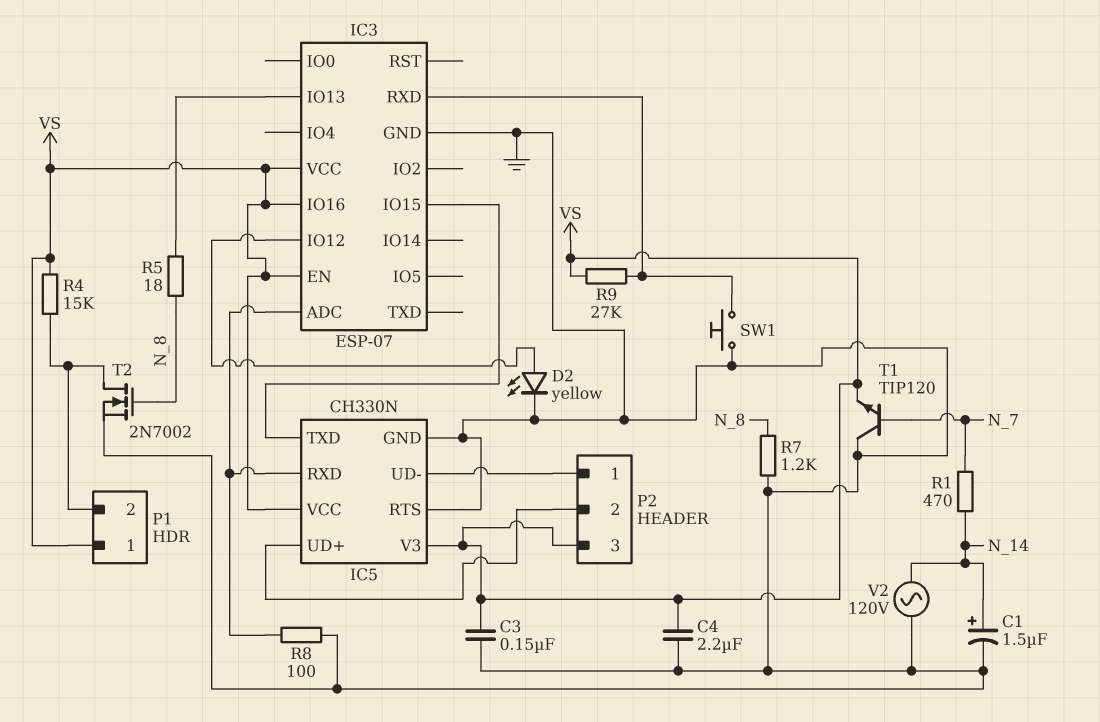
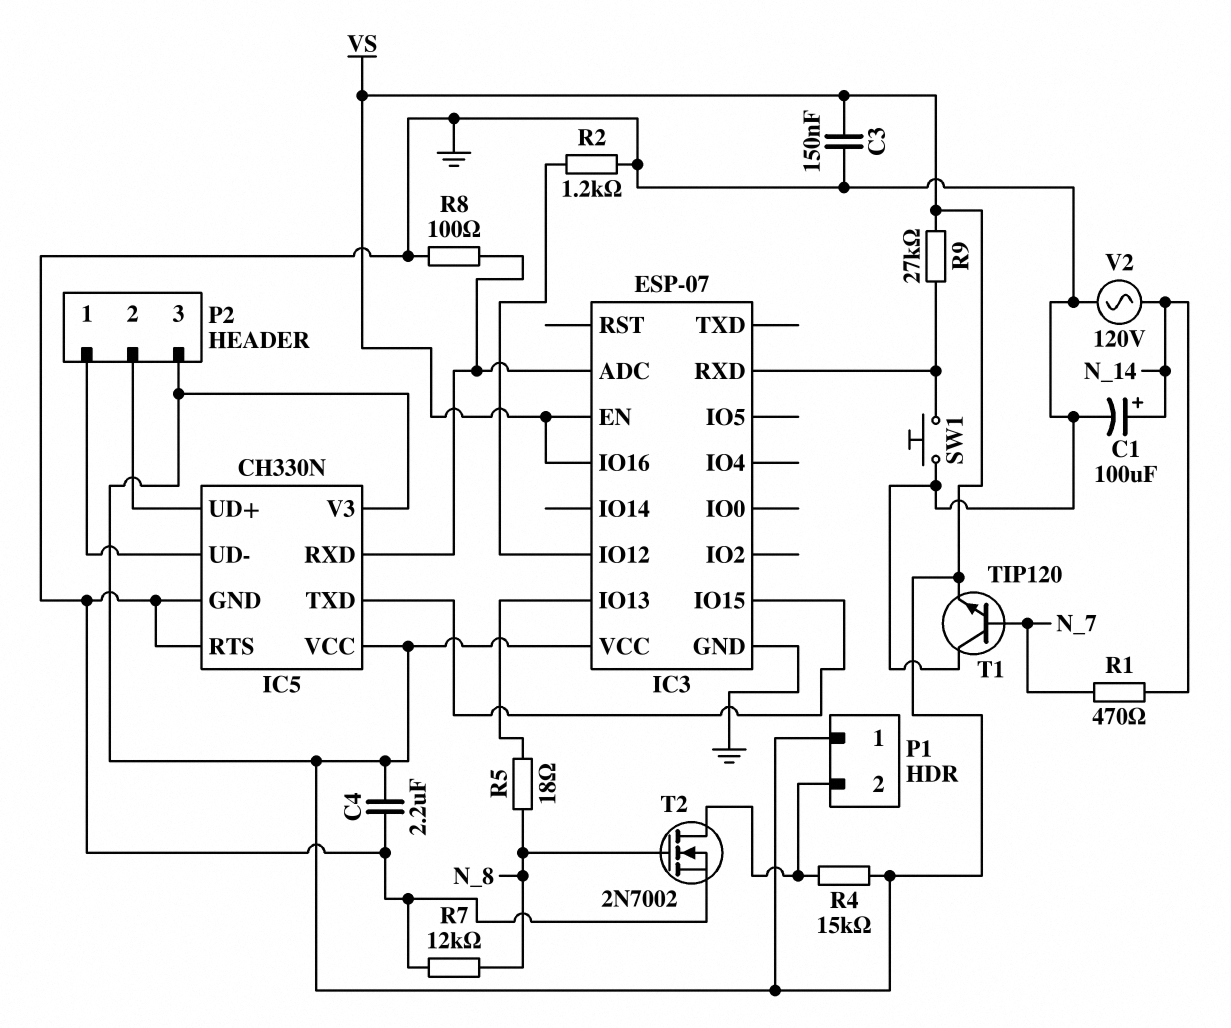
C1: 1.5uF (plus N_14, minus GND) -> 100uF (plus N_14, minus GND)
D2: LED yellow (A IC3/IO12, K GND) -> none
R2: none -> 1.2k (GND, IC3/IO12)
R7: 1.2k (GND, N_8) -> 12k (GND, N_8)

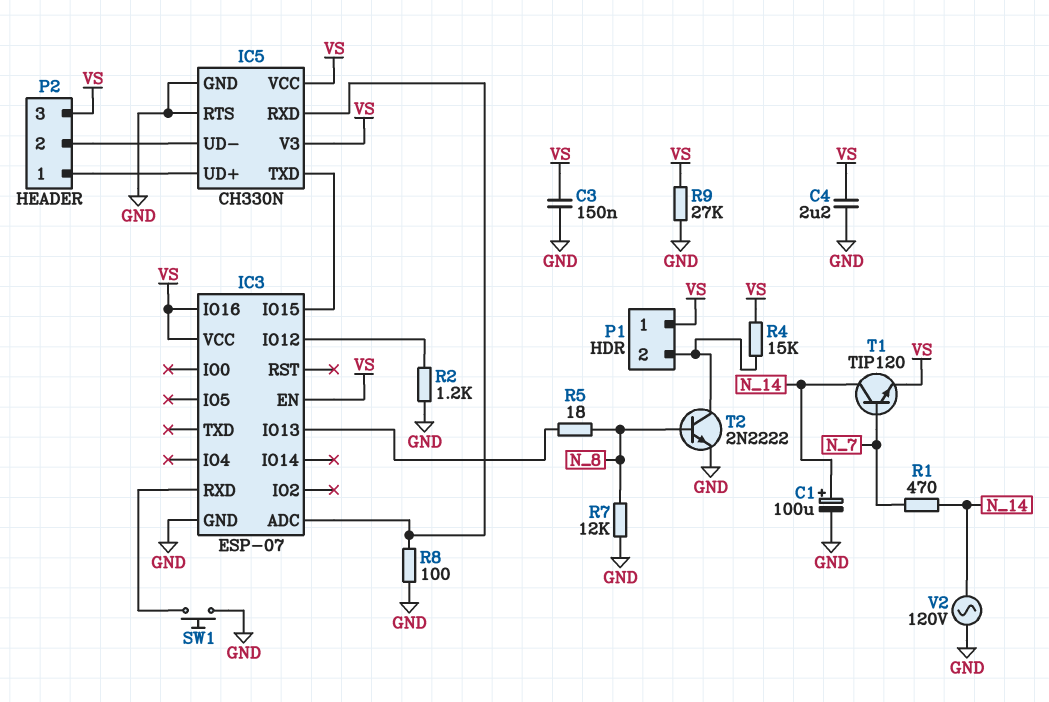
P2 pin 1: IC5/UD- -> IC5/UD+
P2 pin 2: IC5/UD+ -> IC5/UD-
R9: 27k (IC3/RXD, VS) -> 27k (GND, VS)
T1: NPN TIP120 (B N_7, C GND, E VS) -> NPN TIP120 (B N_7, C N_14, E VS)
T2: NMOS 2N7002 (G N_8, D P1/2, S GND) -> NPN 2N2222 (B N_8, C P1/2, E GND)

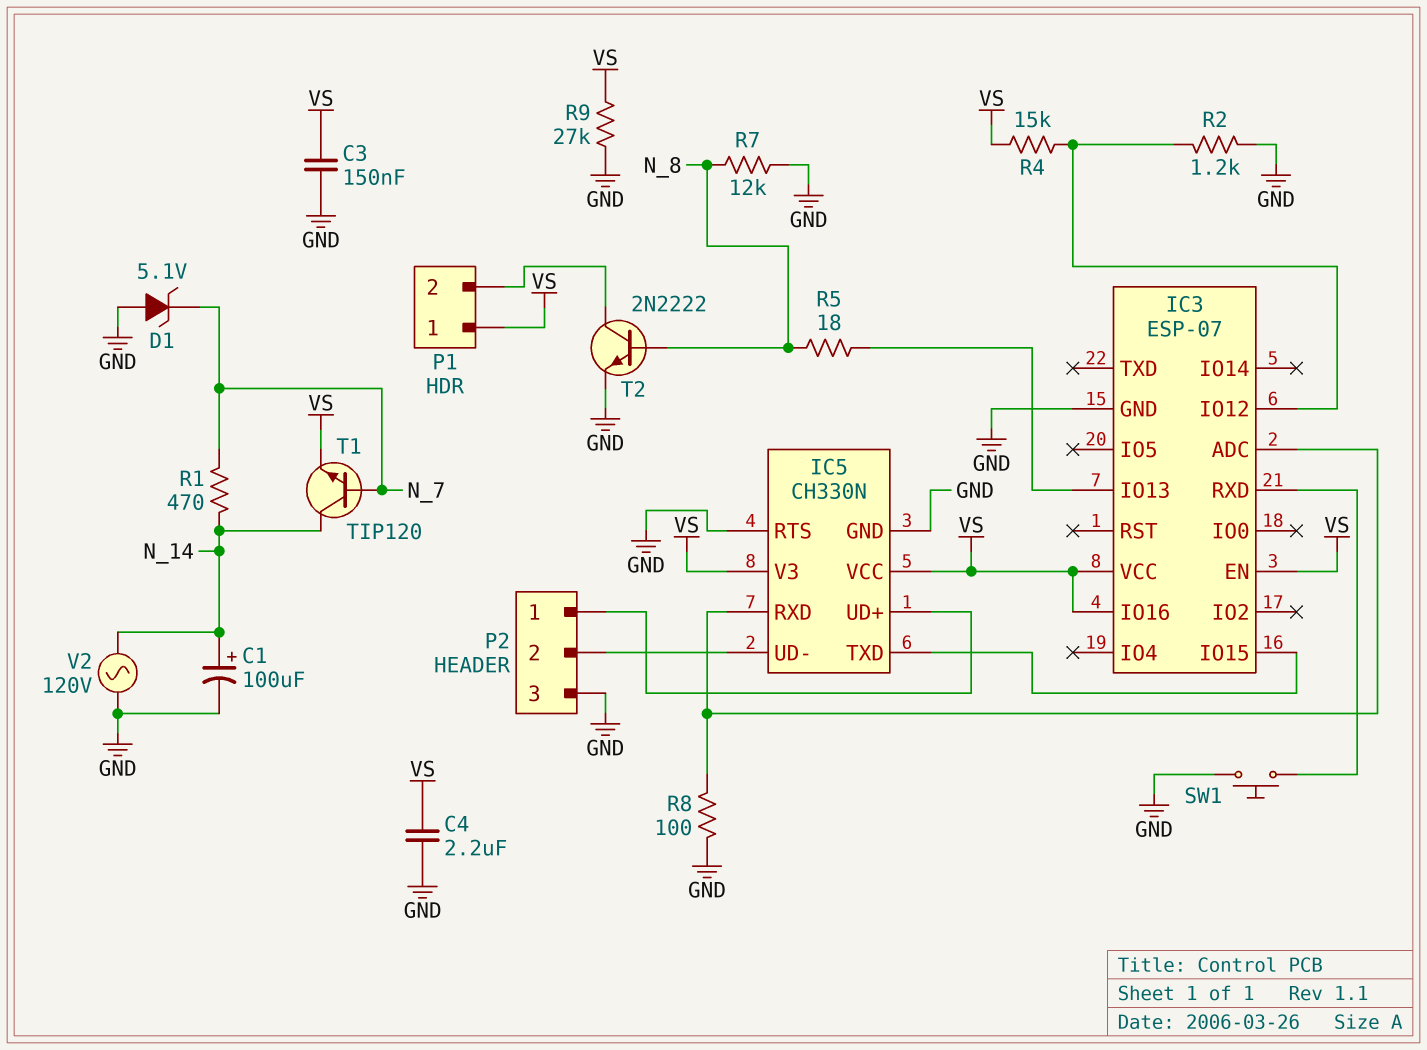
D1: none -> zener 5.1V (A GND, K N_7)
P2 pin 3: VS -> GND
R4: 15k (P1/2, VS) -> 15k (IC3/IO12, VS)

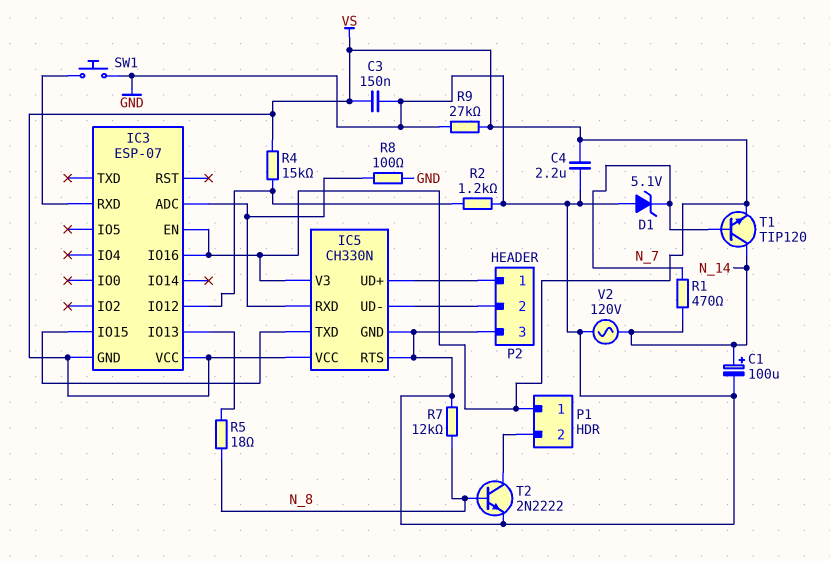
IC3 pin GND: GND -> VS

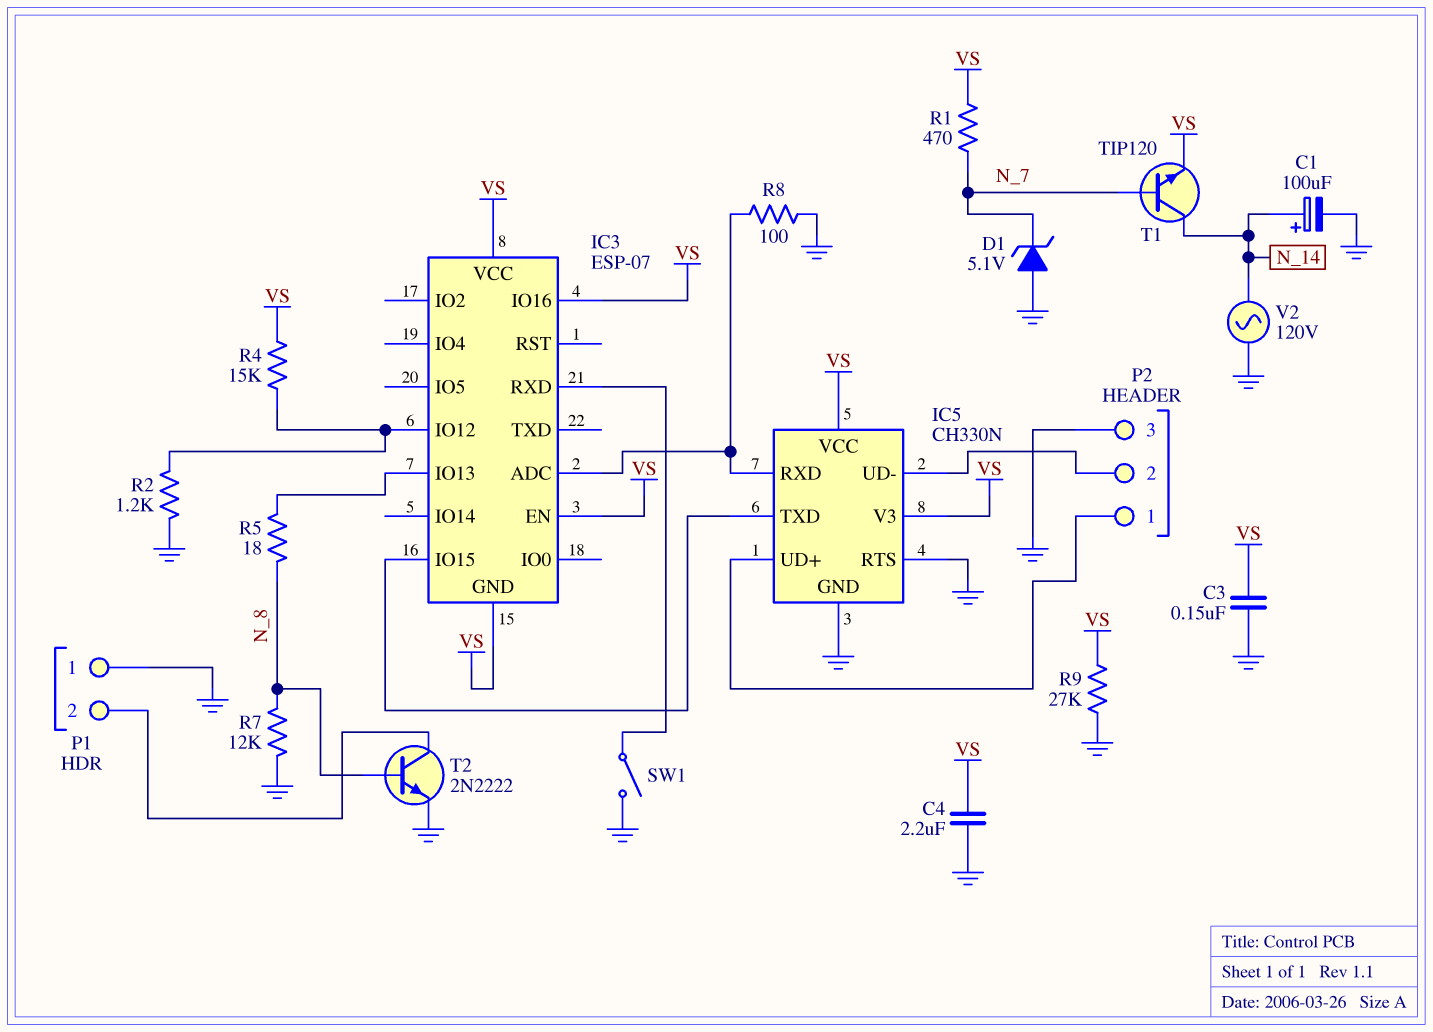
P1 pin 1: VS -> GND
R1: 470 (N_7, N_14) -> 470 (N_7, VS)
SW1: button (GND, IC3/RXD) -> switch (GND, IC3/RXD)

